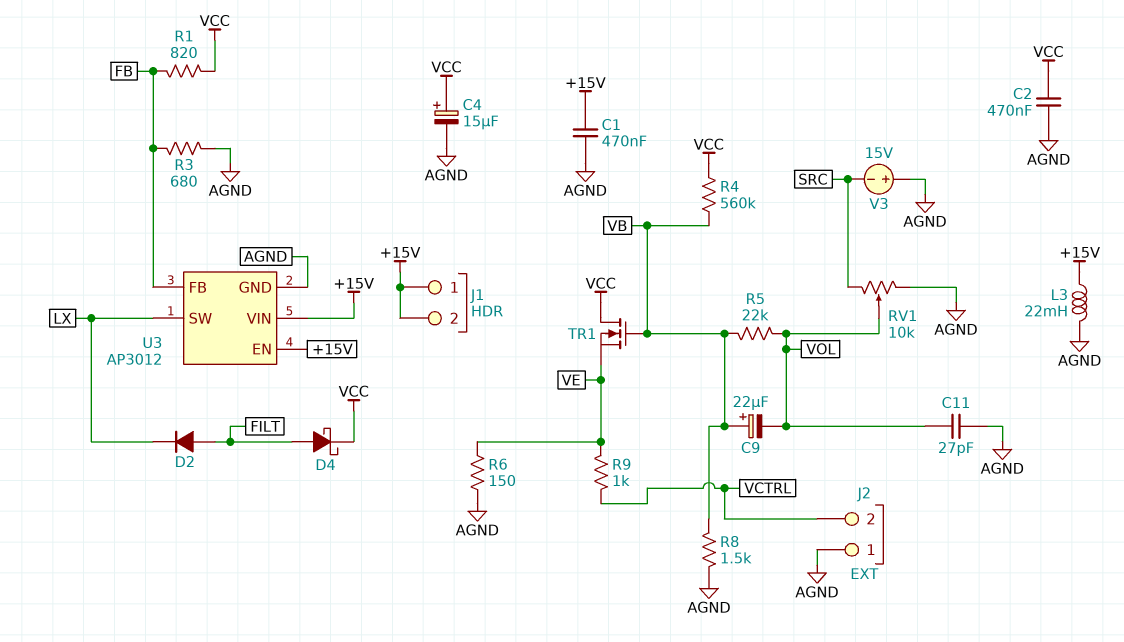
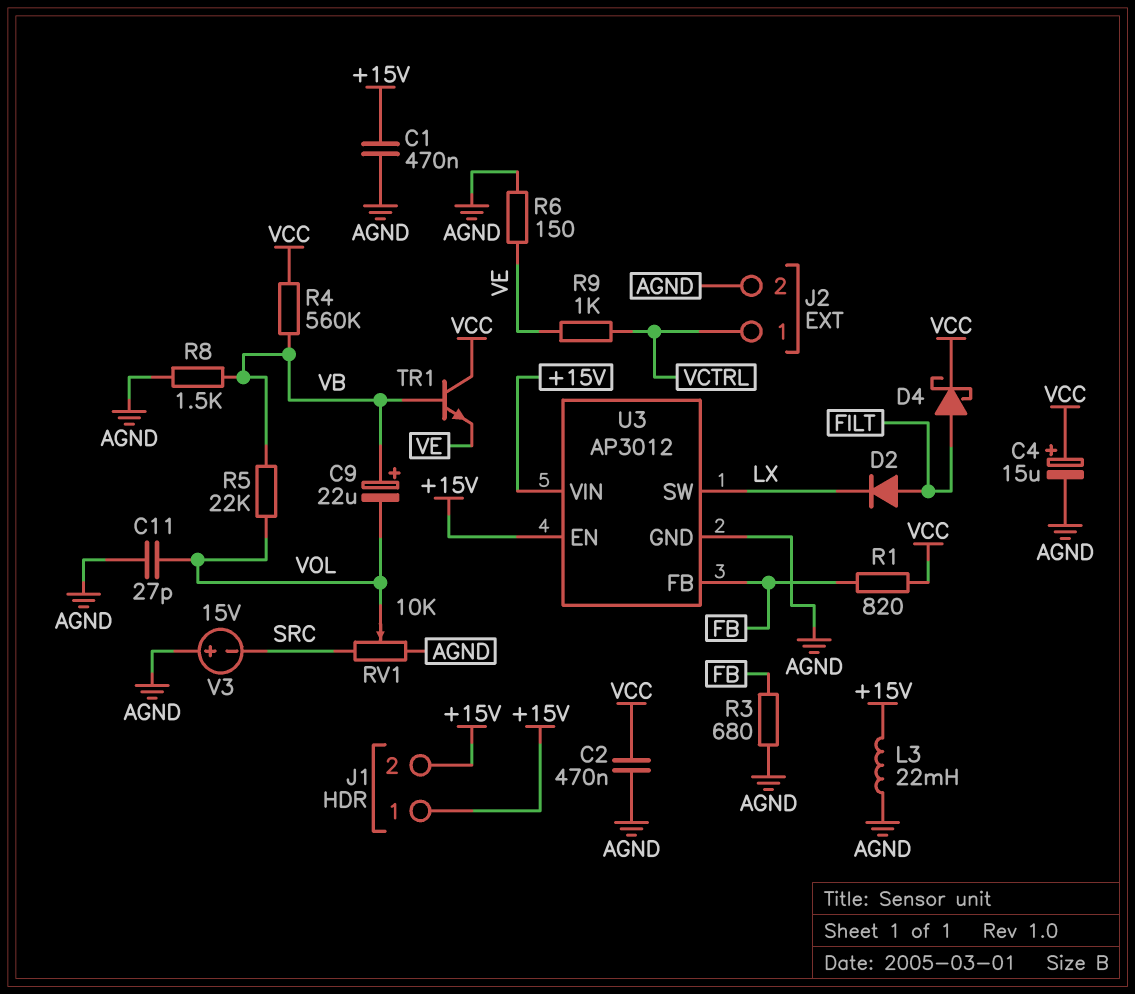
J2 pin 1: AGND -> VCTRL
J2 pin 2: VCTRL -> AGND
TR1: NMOS (G VB, D VCC, S VE) -> NPN (B VB, C VCC, E VE)

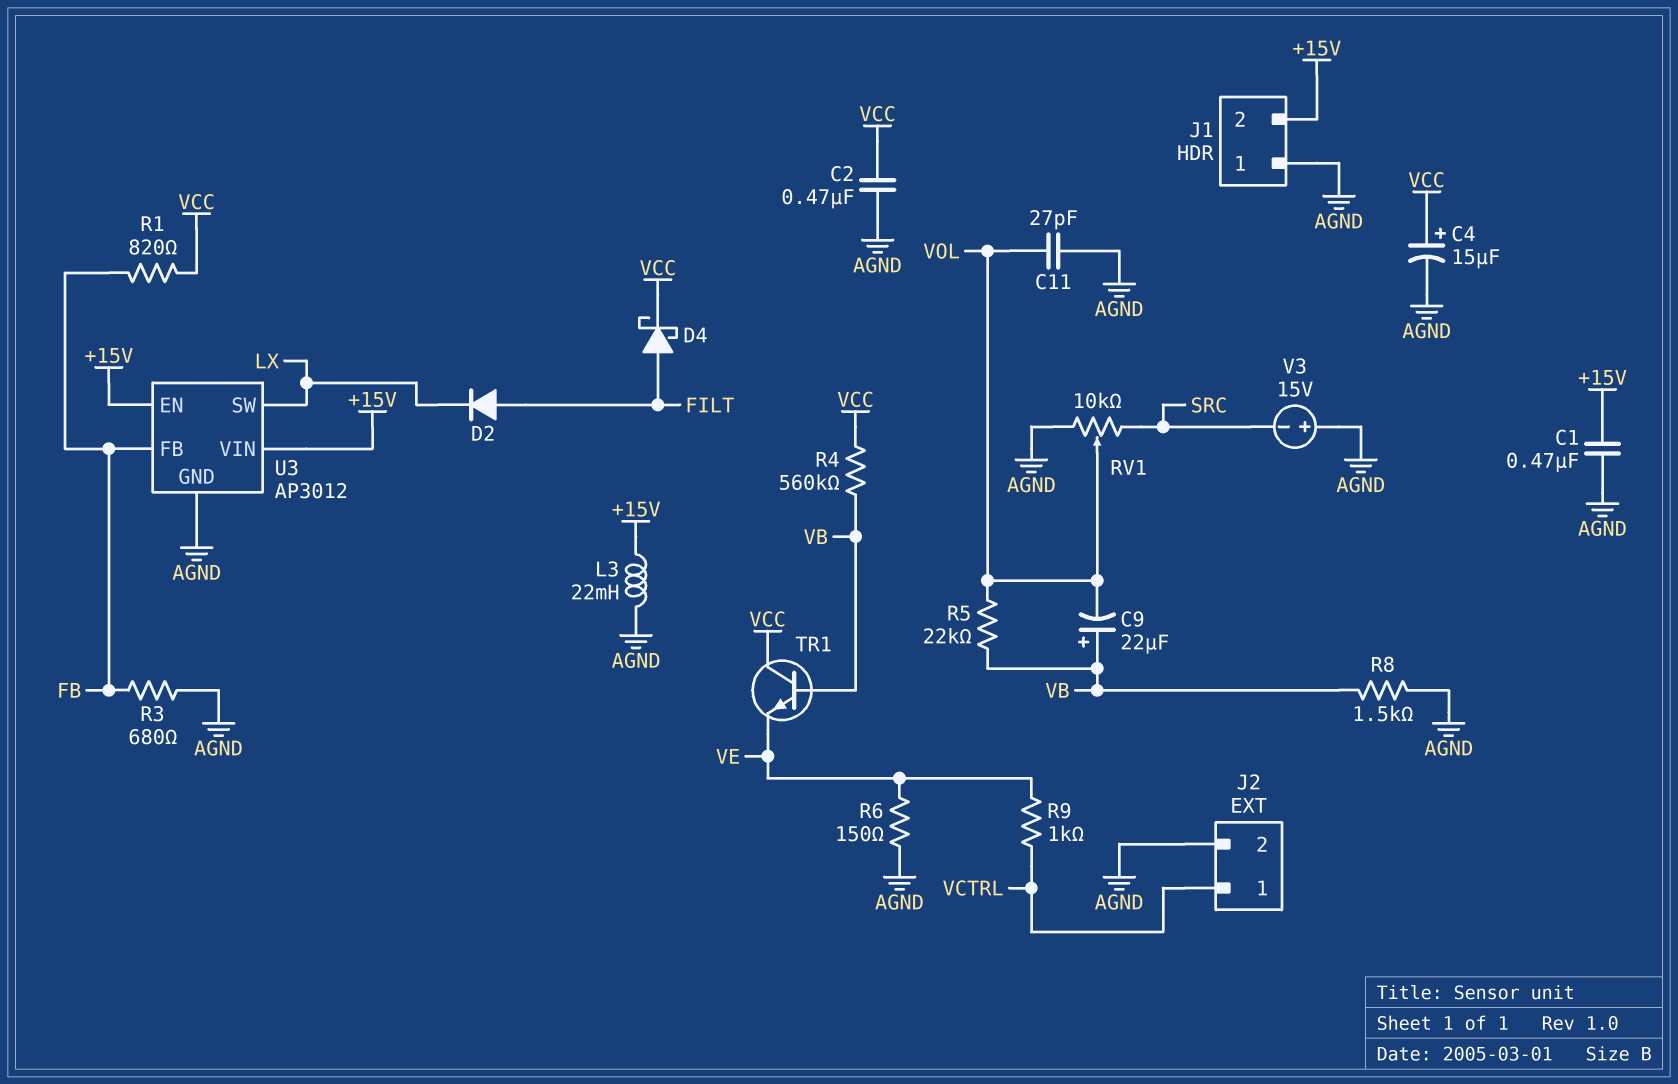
J1 pin 1: +15V -> AGND

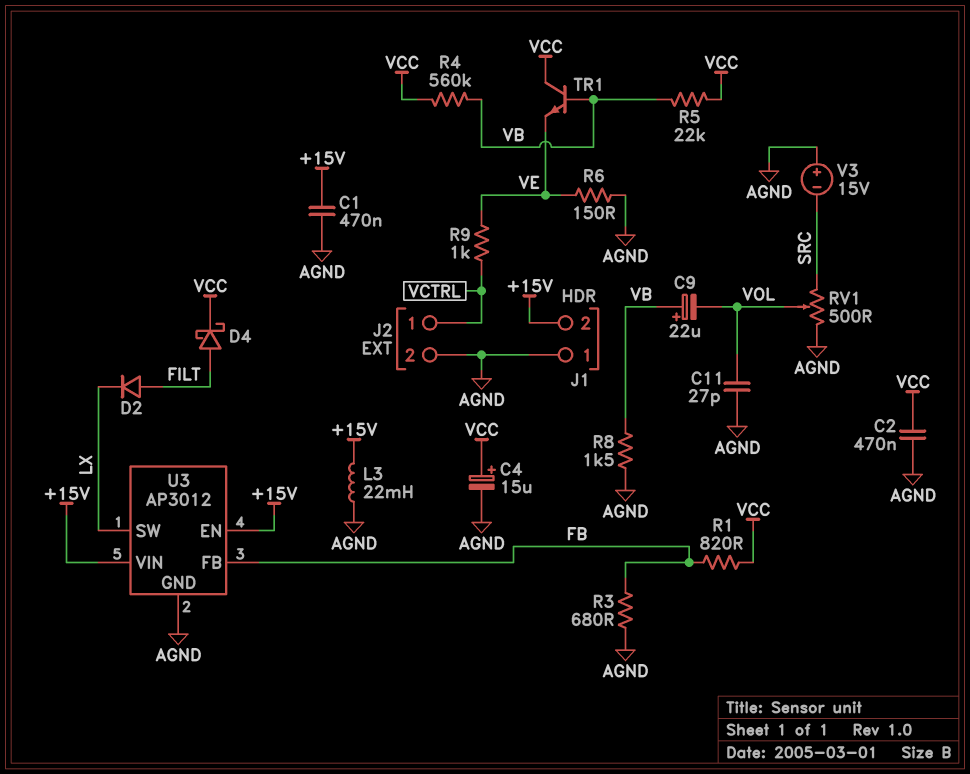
R5: 22k (VB, VOL) -> 22k (VB, VCC)
RV1: 10k (AGND, SRC, wiper VOL) -> 500 (AGND, SRC, wiper VOL)

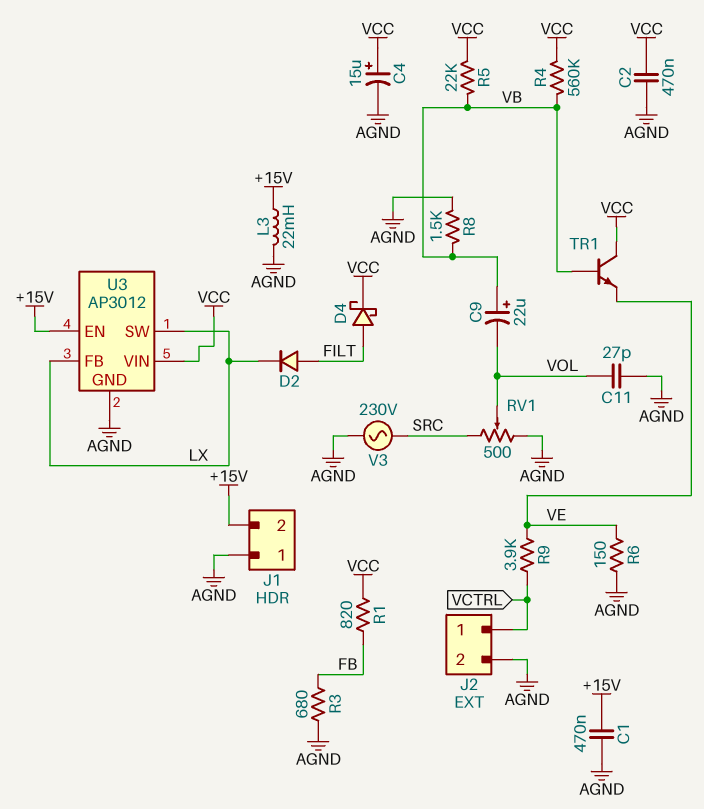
R9: 1k (VCTRL, VE) -> 3.9k (VCTRL, VE)
U3 pin FB: FB -> LX
U3 pin VIN: +15V -> VCC
V3: 15V (plus AGND, minus SRC) -> AC 230V (AGND, SRC)

